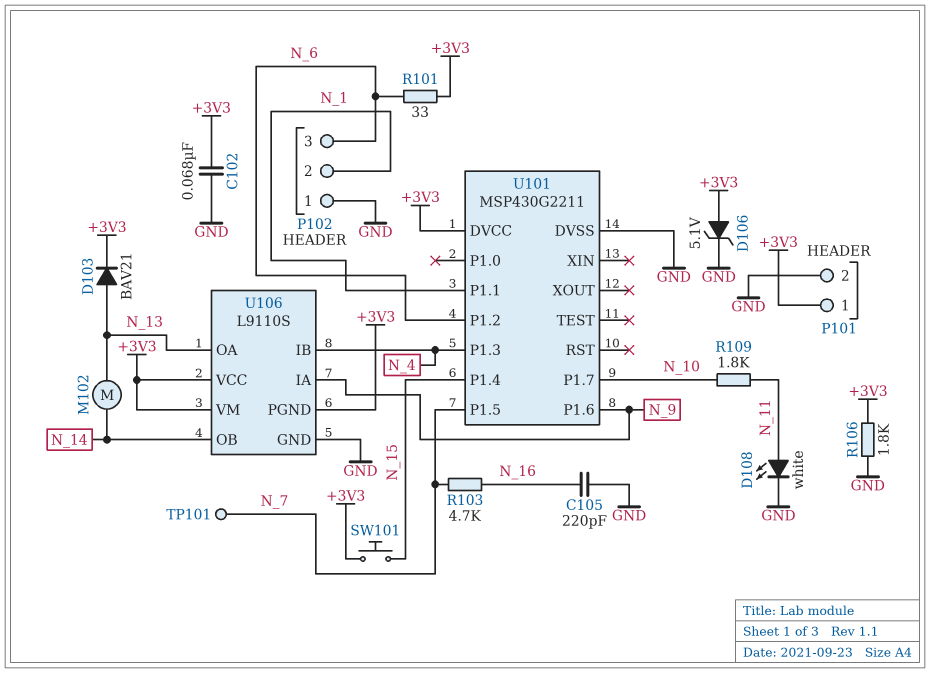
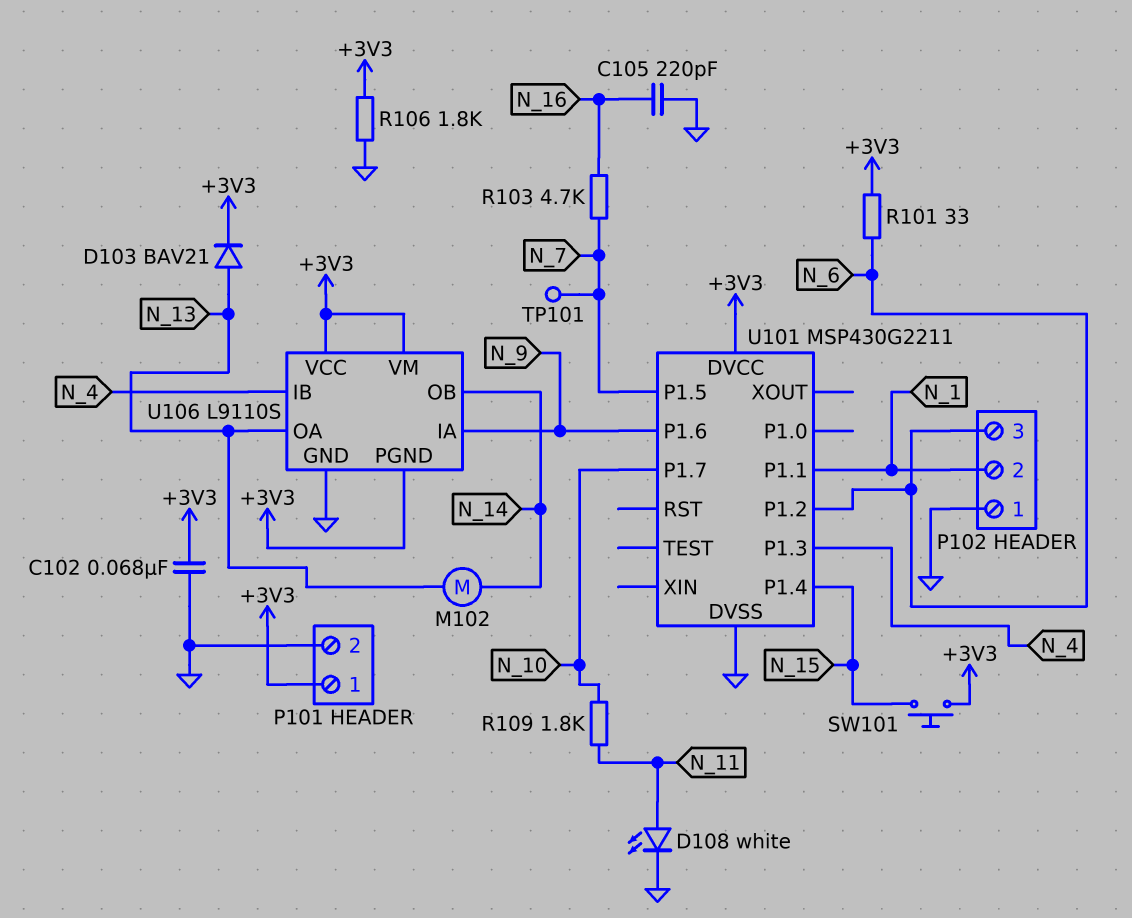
D106: zener 5.1V (A +3V3, K GND) -> none

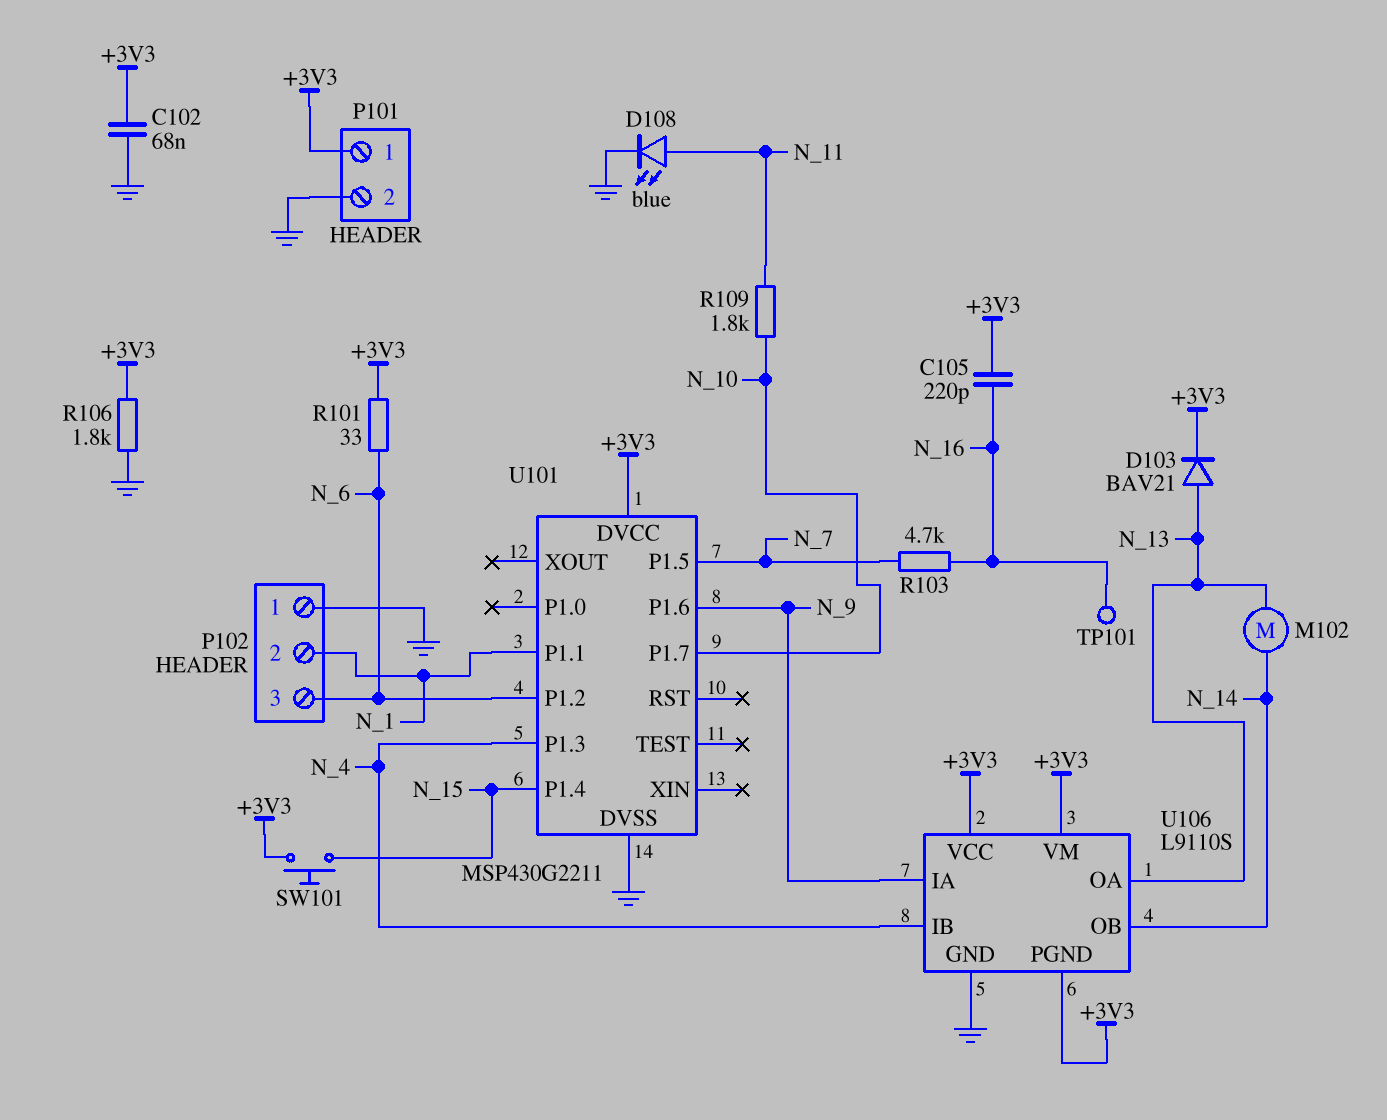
C105: 220pF (GND, N_16) -> 220pF (+3V3, N_16)
D108: LED white (A N_11, K GND) -> LED blue (A N_11, K GND)
TP101: test point (N_7) -> test point (N_16)

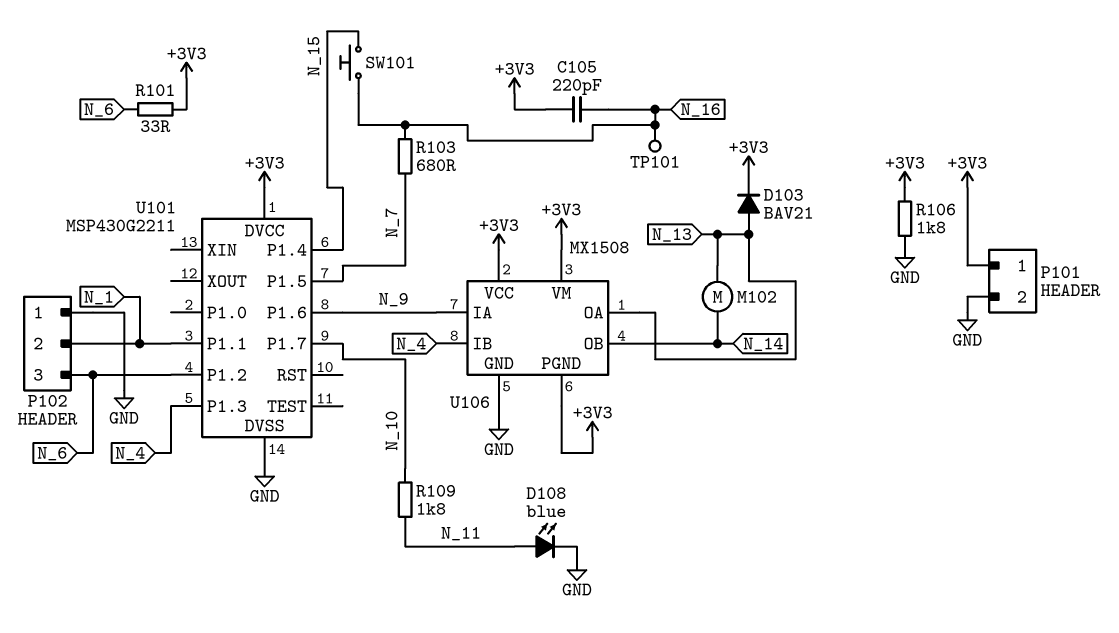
C102: 68nF (+3V3, GND) -> none
R103: 4.7k (N_7, N_16) -> 680 (N_7, N_16)
SW101: button (+3V3, N_15) -> button (N_15, N_16)
U106: L9110S -> MX1508

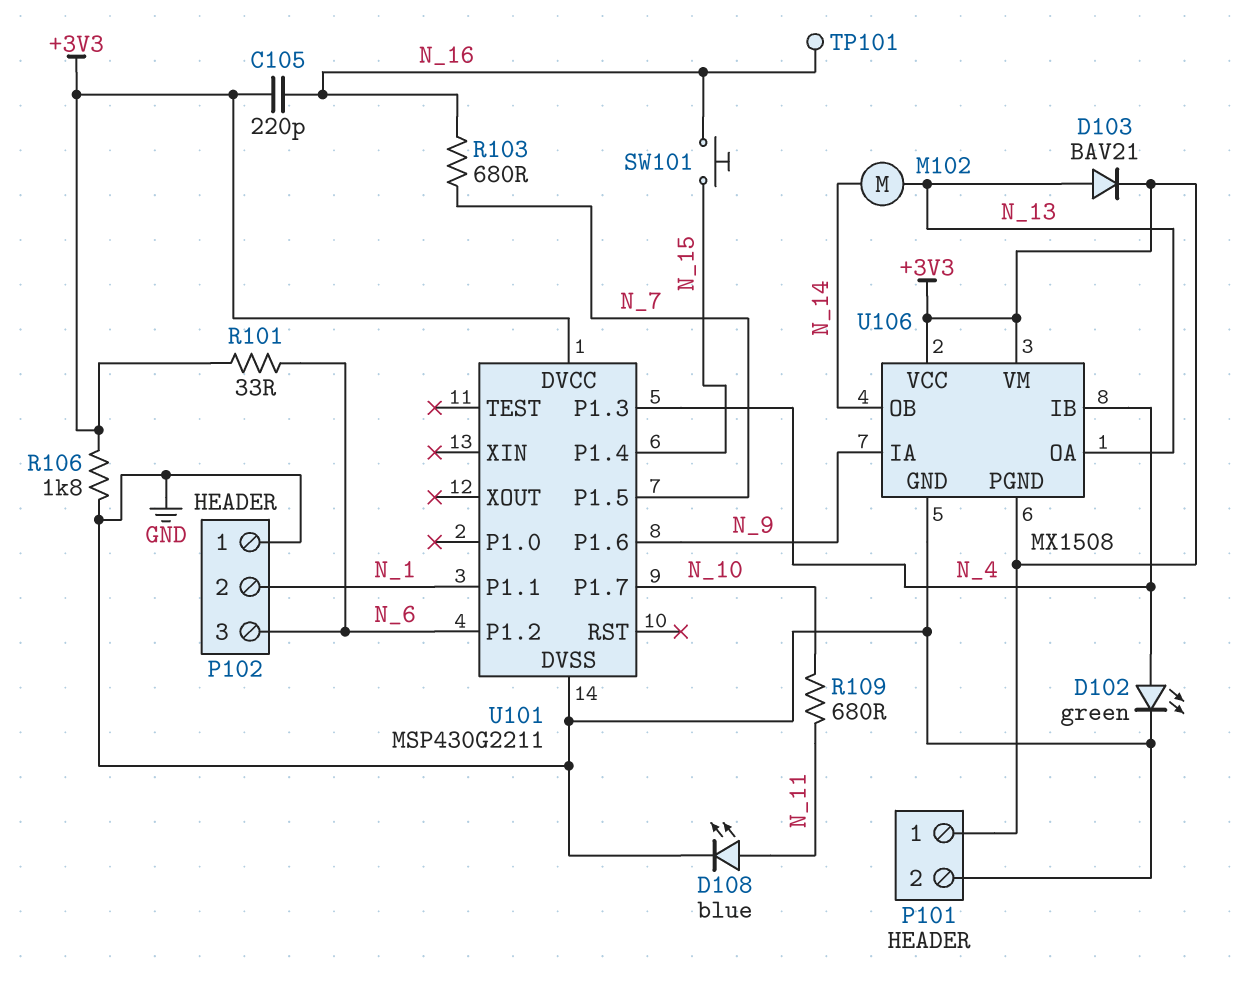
D102: none -> LED green (A N_4, K GND)
R109: 1.8k (N_10, N_11) -> 680 (N_10, N_11)

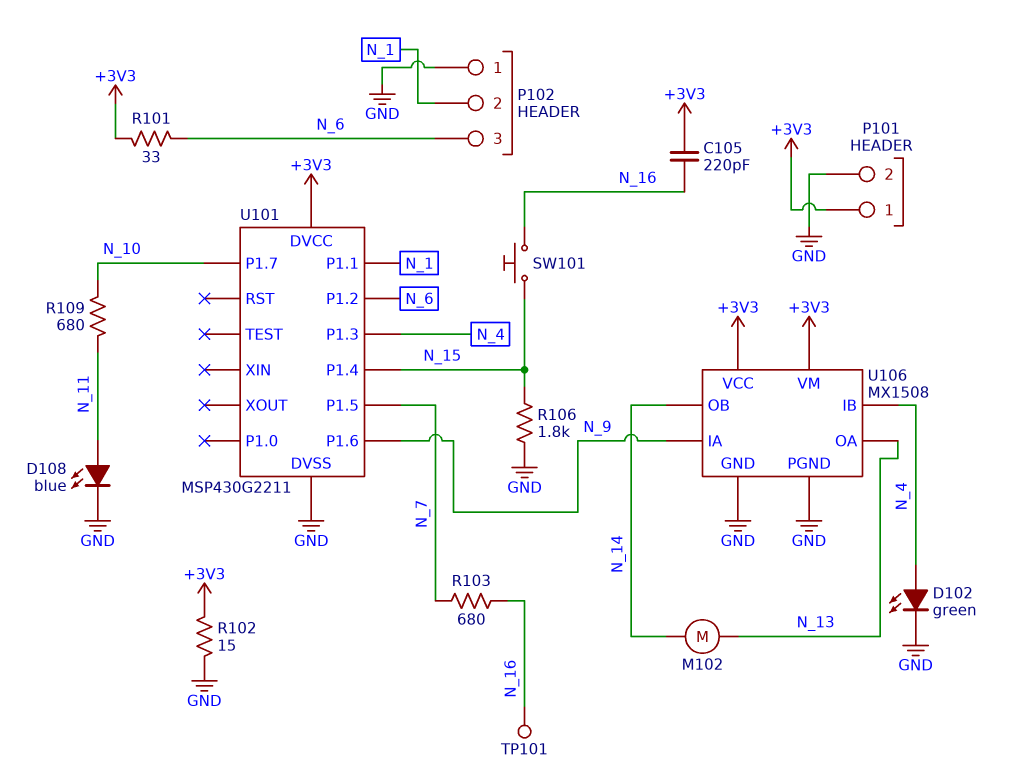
D103: diode BAV21 (A N_13, K +3V3) -> none
R102: none -> 15 (+3V3, GND)
R106: 1.8k (+3V3, GND) -> 1.8k (GND, N_15)
U106 pin PGND: +3V3 -> GND

